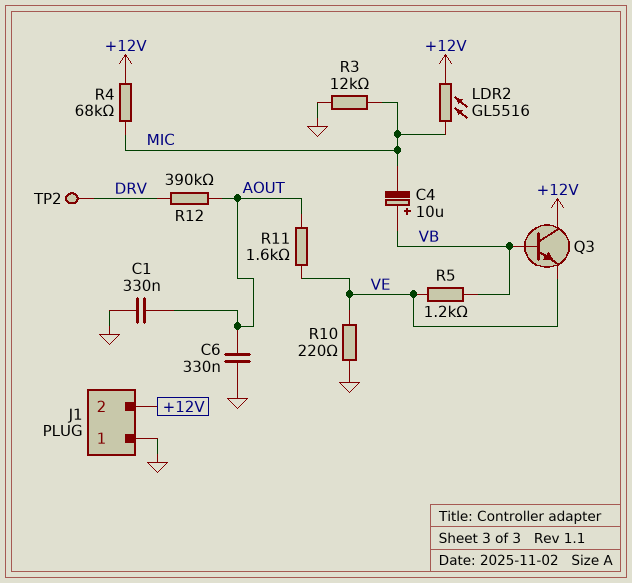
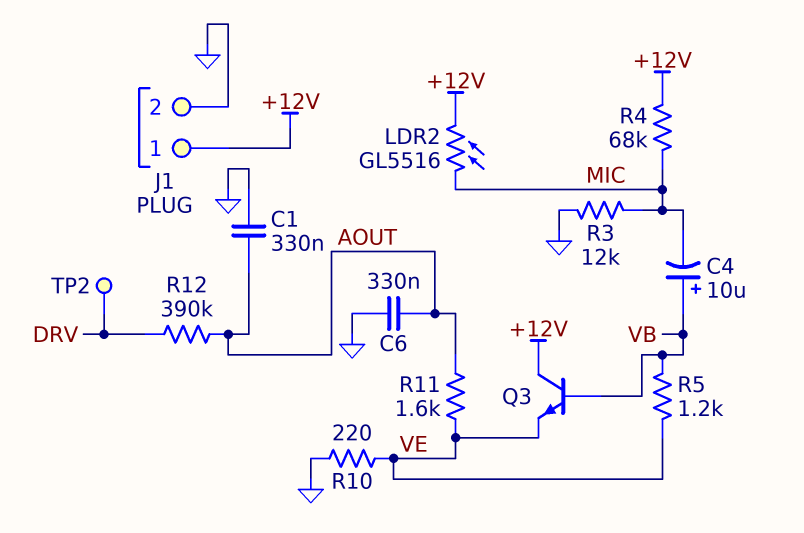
J1 pin 1: GND -> +12V
J1 pin 2: +12V -> GND

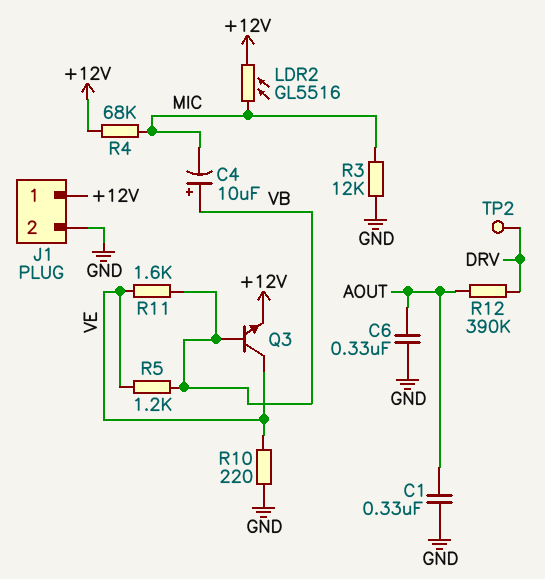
Q3: NPN (B VB, C +12V, E VE) -> NPN (B VB, C VE, E +12V)
R11: 1.6k (AOUT, VE) -> 1.6k (VB, VE)

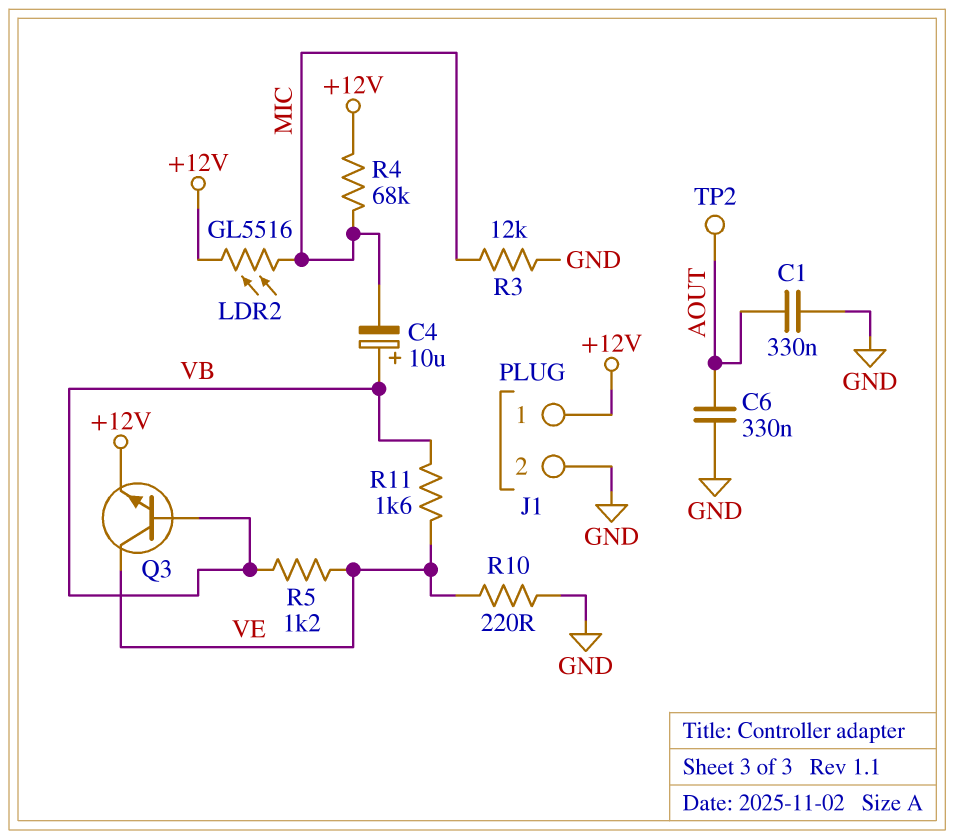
R12: 390k (AOUT, DRV) -> none
TP2: test point (DRV) -> test point (AOUT)

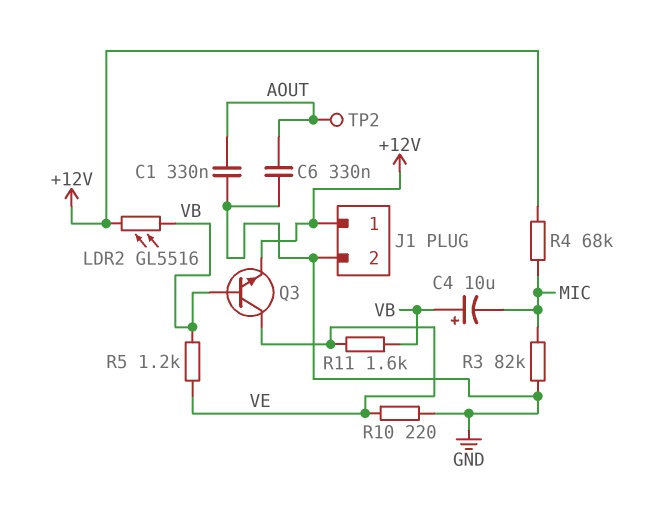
LDR2: GL5516 (+12V, MIC) -> GL5516 (+12V, VB)
R3: 12k (GND, MIC) -> 82k (GND, MIC)

